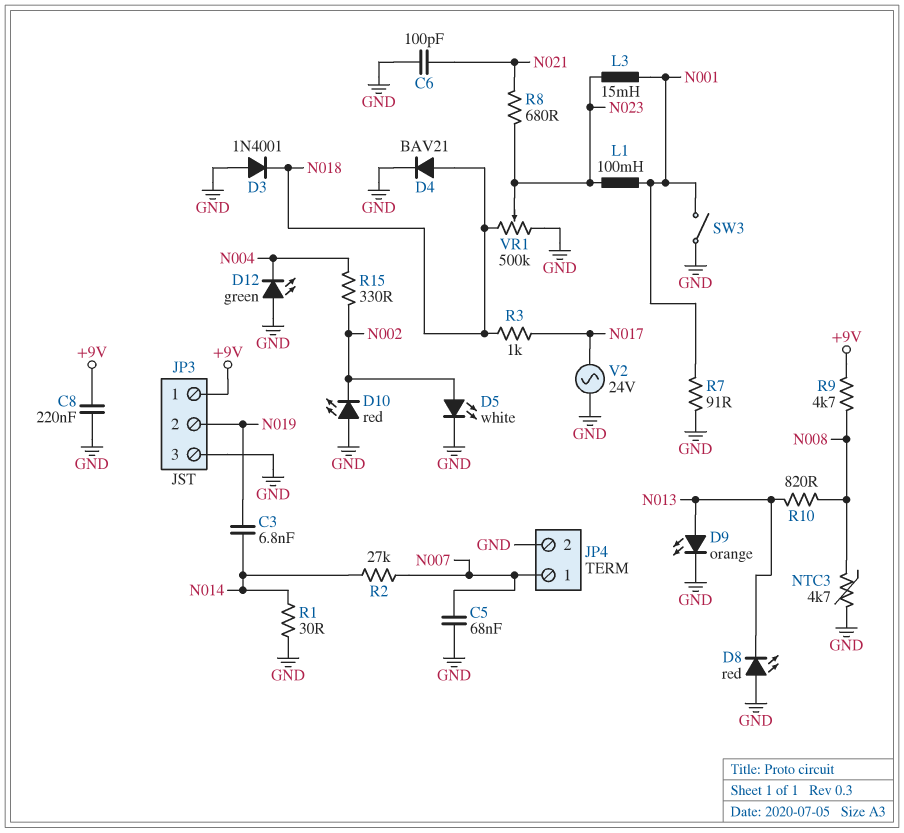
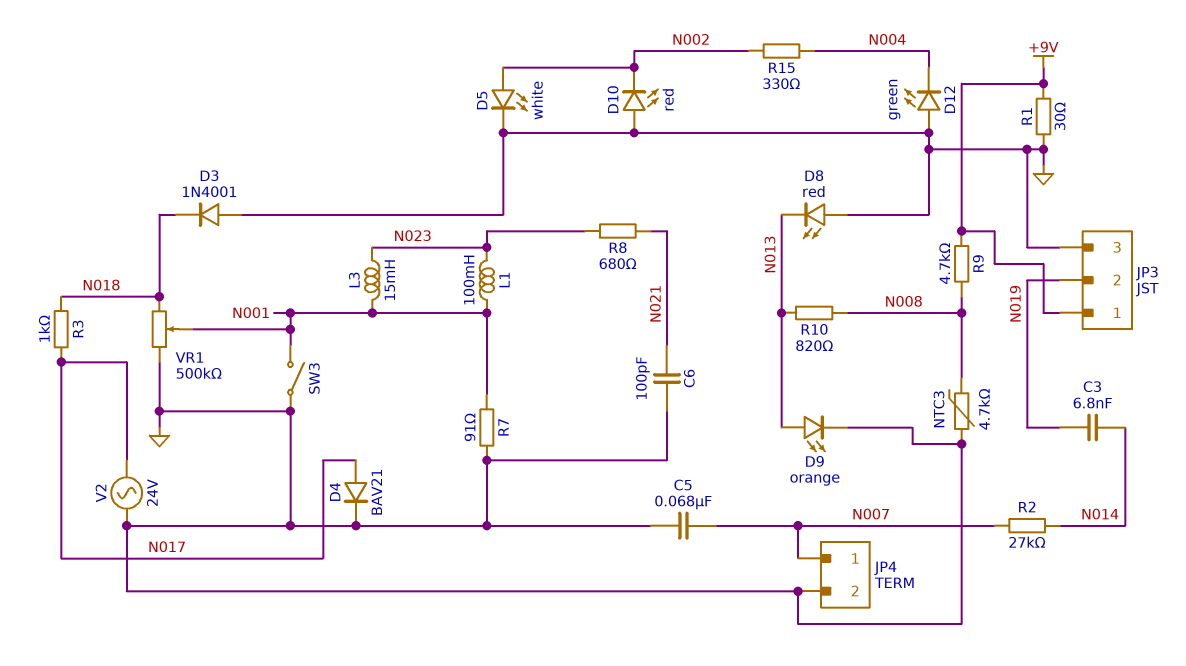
C8: 220nF (+9V, GND) -> none
D4: diode BAV21 (A N018, K GND) -> diode BAV21 (A N017, K GND)
R1: 30 (GND, N014) -> 30 (+9V, GND)
VR1: 500k (GND, N018, wiper N023) -> 500k (GND, N018, wiper N001)

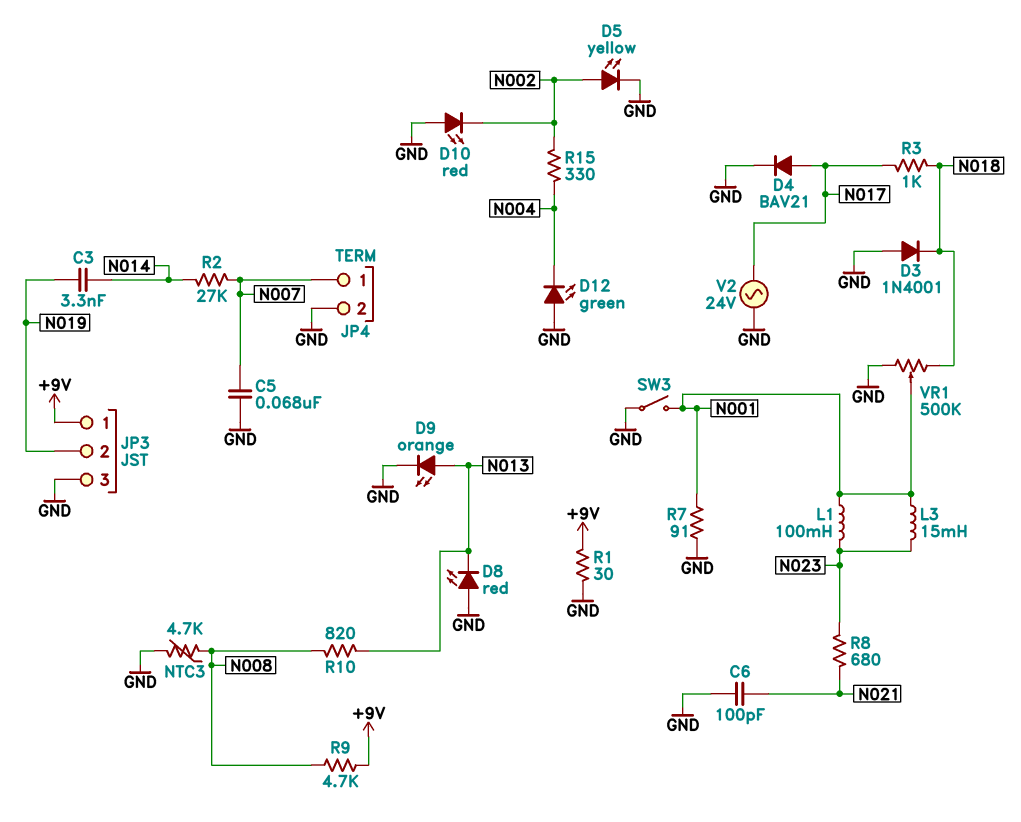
C3: 6.8nF (N014, N019) -> 3.3nF (N014, N019)
D5: LED white (A N002, K GND) -> LED yellow (A N002, K GND)

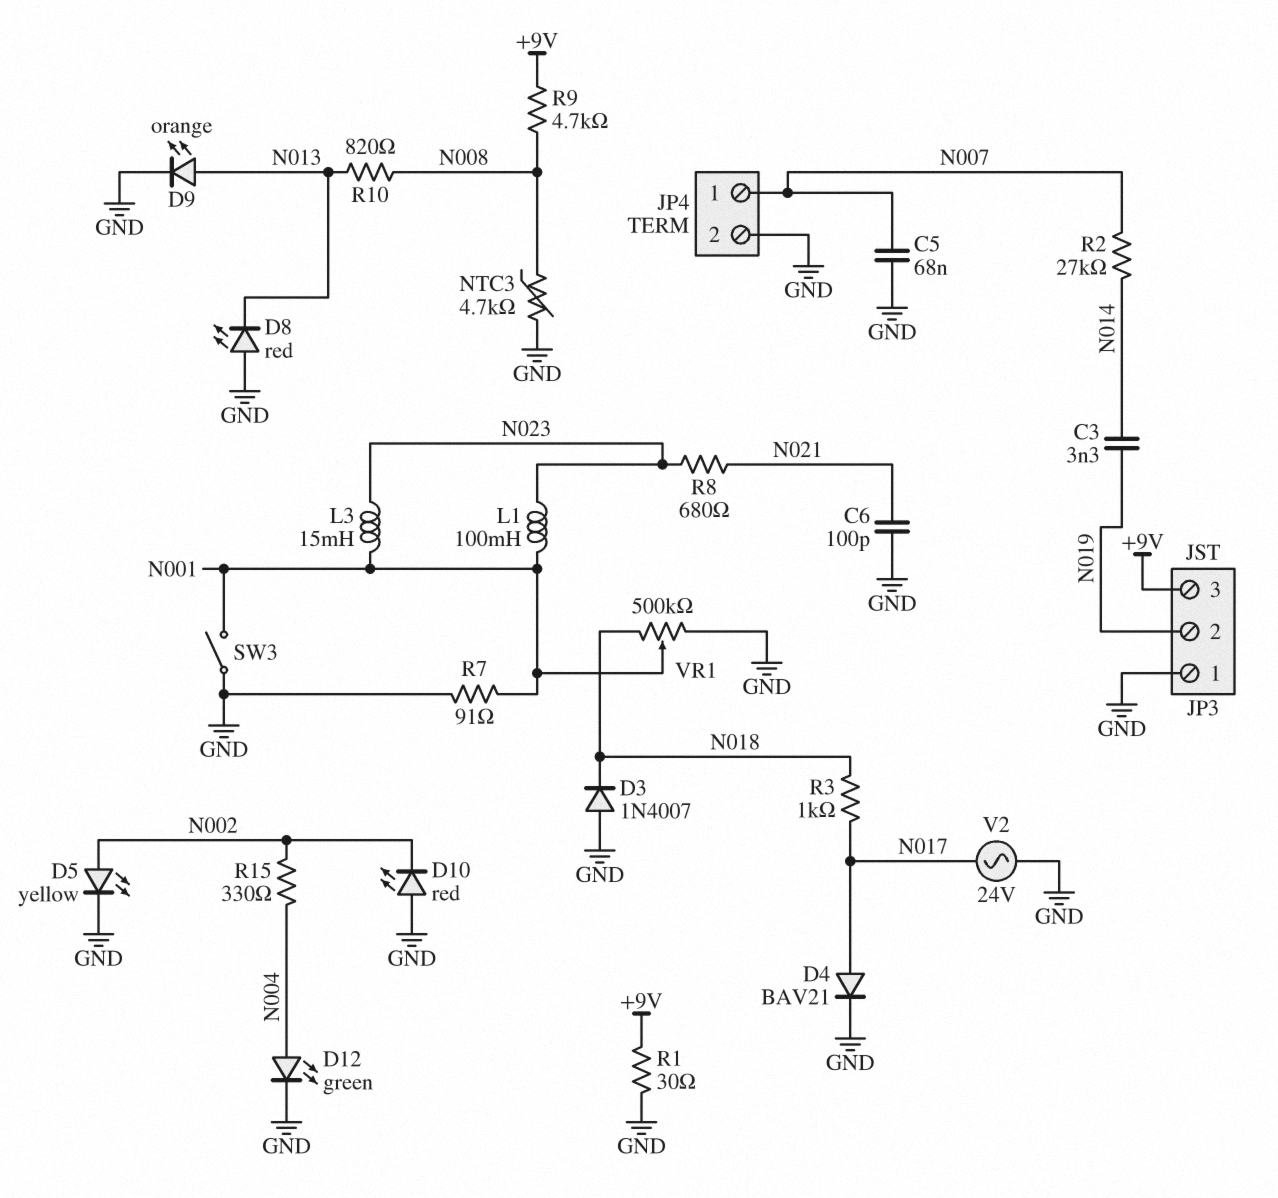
D3: diode 1N4001 (A GND, K N018) -> diode 1N4007 (A GND, K N018)
D12: LED green (A GND, K N004) -> LED green (A N004, K GND)
JP3 pin 1: +9V -> GND
JP3 pin 3: GND -> +9V

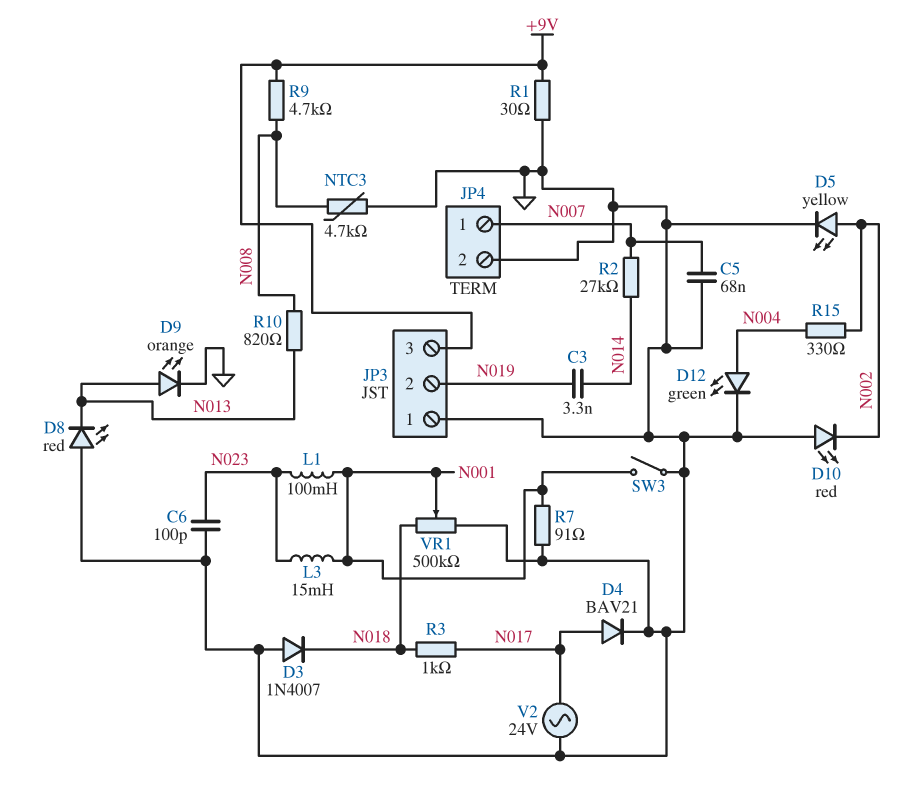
C6: 100pF (GND, N021) -> 100pF (GND, N023)
R8: 680 (N021, N023) -> none

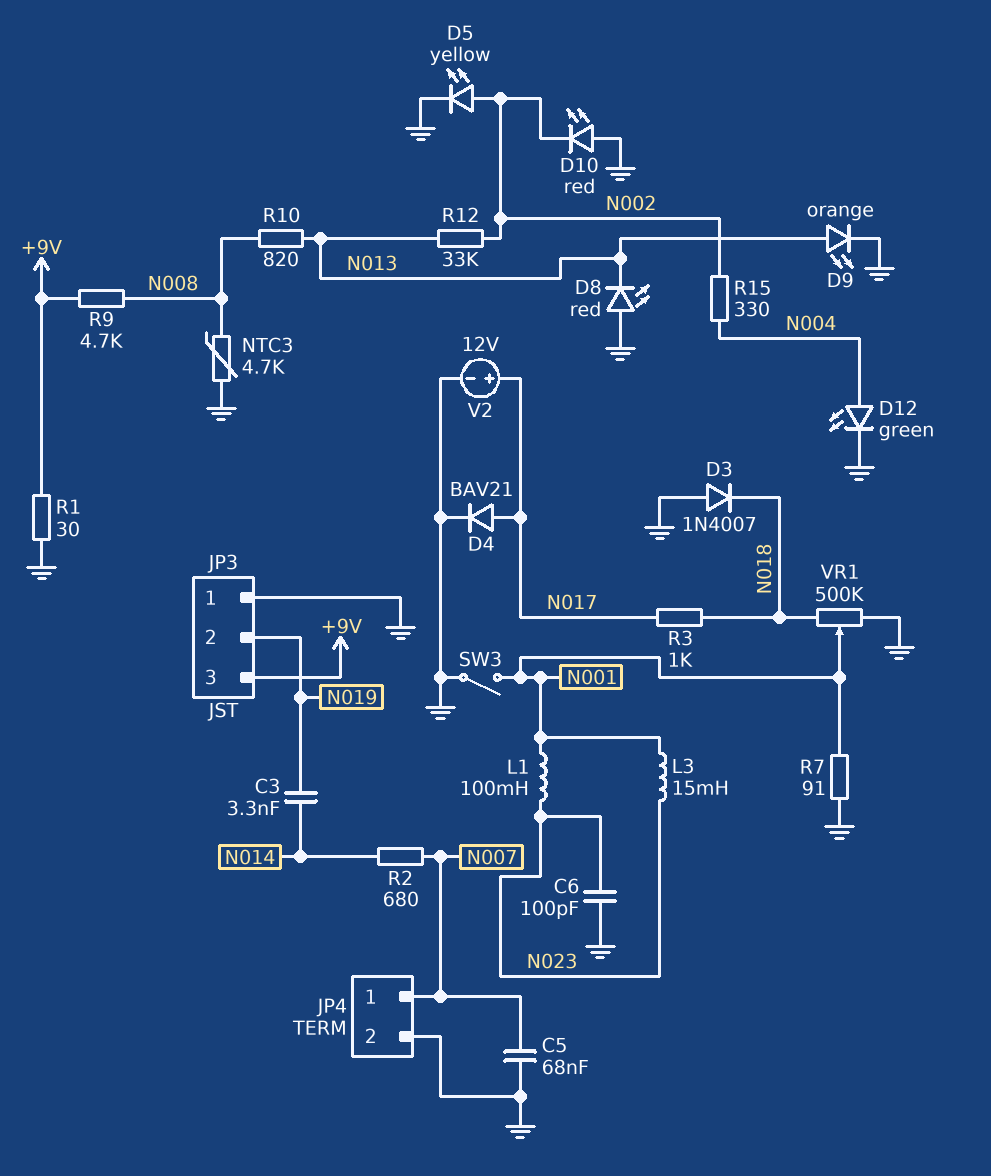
R2: 27k (N007, N014) -> 680 (N007, N014)
R12: none -> 33k (N002, N013)
V2: AC 24V (GND, N017) -> 12V (plus N017, minus GND)

